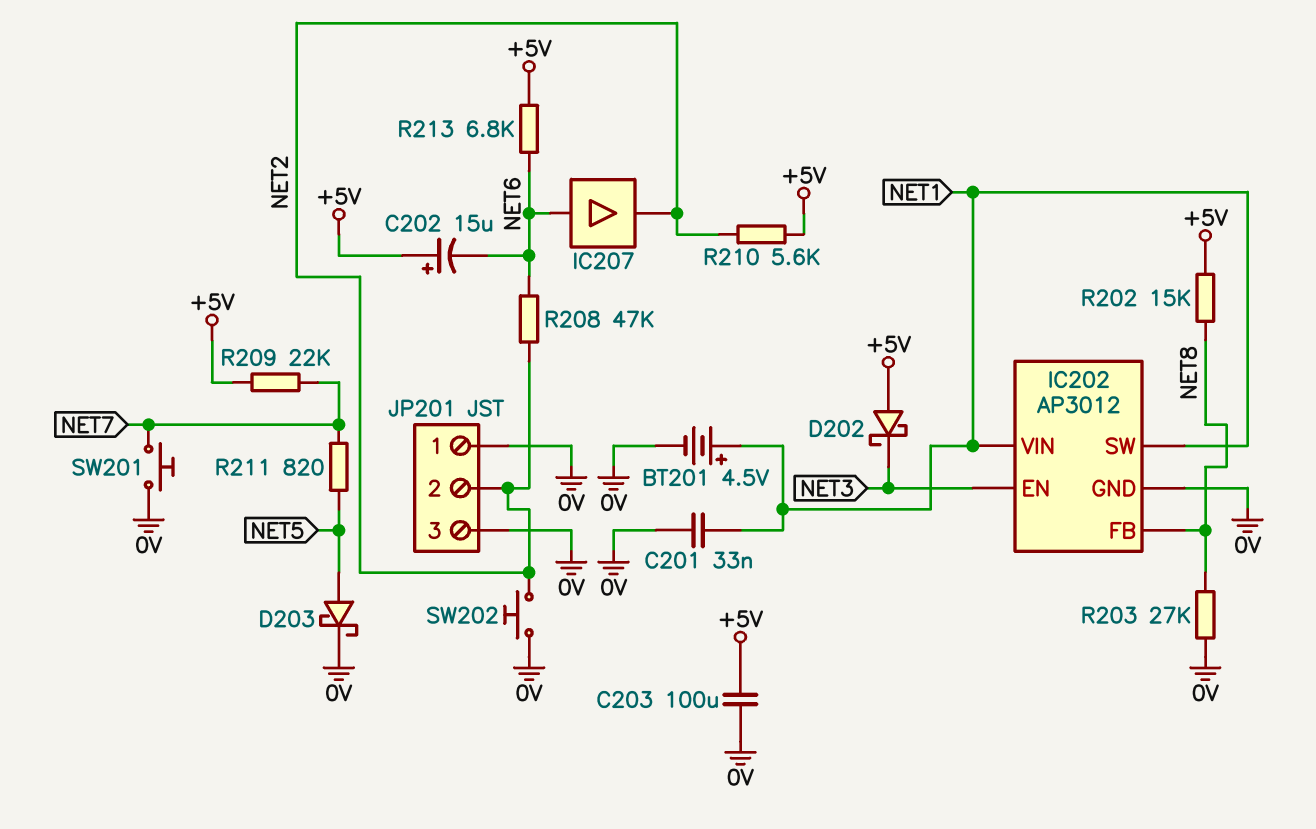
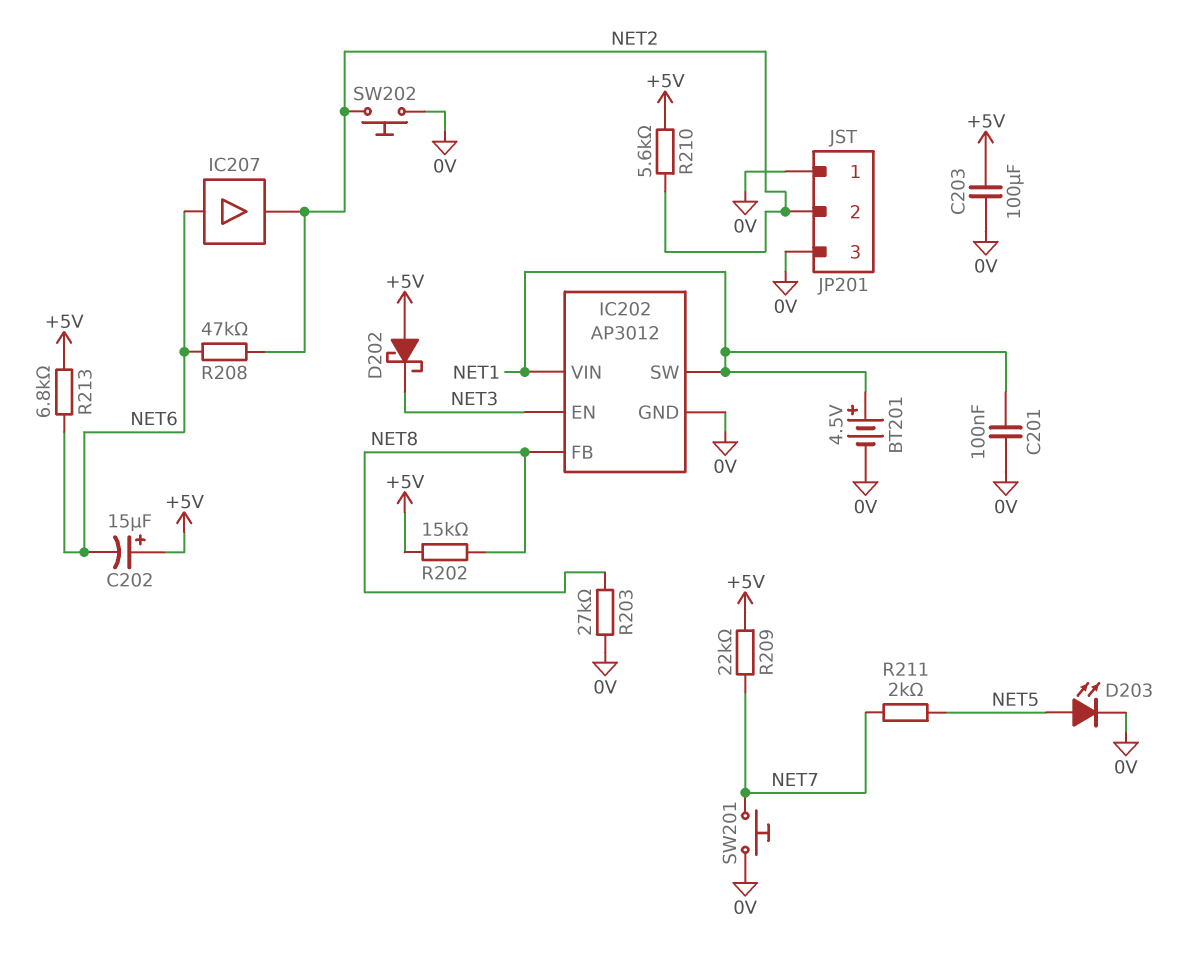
C201: 33nF (0V, NET1) -> 100nF (0V, NET1)
D203: schottky (A NET5, K 0V) -> LED (A NET5, K 0V)
R211: 820 (NET5, NET7) -> 2k (NET5, NET7)

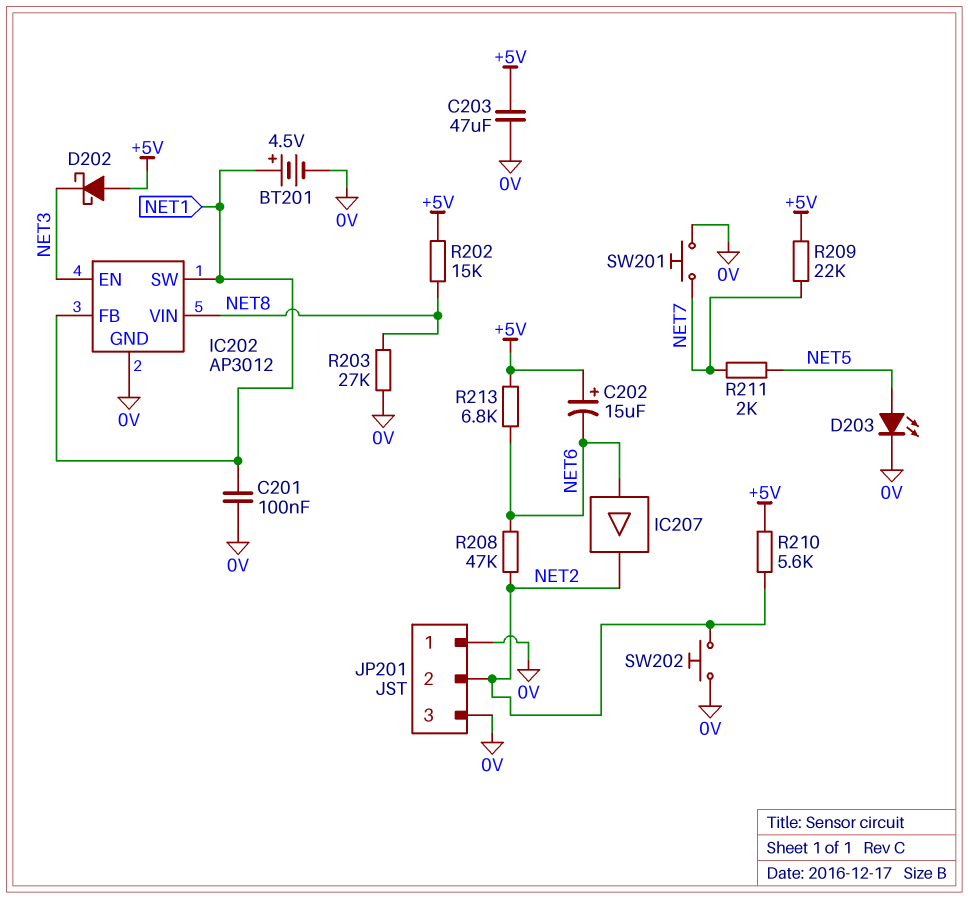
C203: 100uF (+5V, 0V) -> 47uF (+5V, 0V)
IC202 pin FB: NET8 -> NET1
IC202 pin VIN: NET1 -> NET8

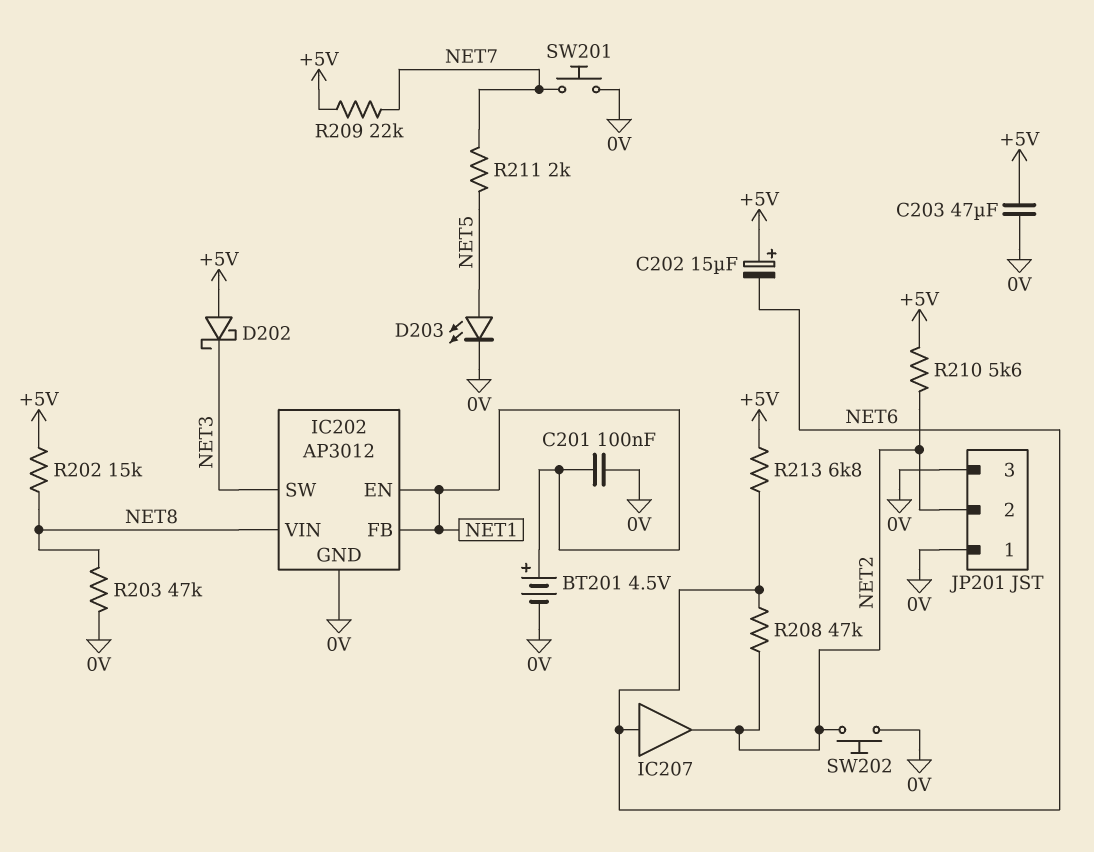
IC202 pin EN: NET3 -> NET1
IC202 pin SW: NET1 -> NET3
R203: 27k (0V, NET8) -> 47k (0V, NET8)

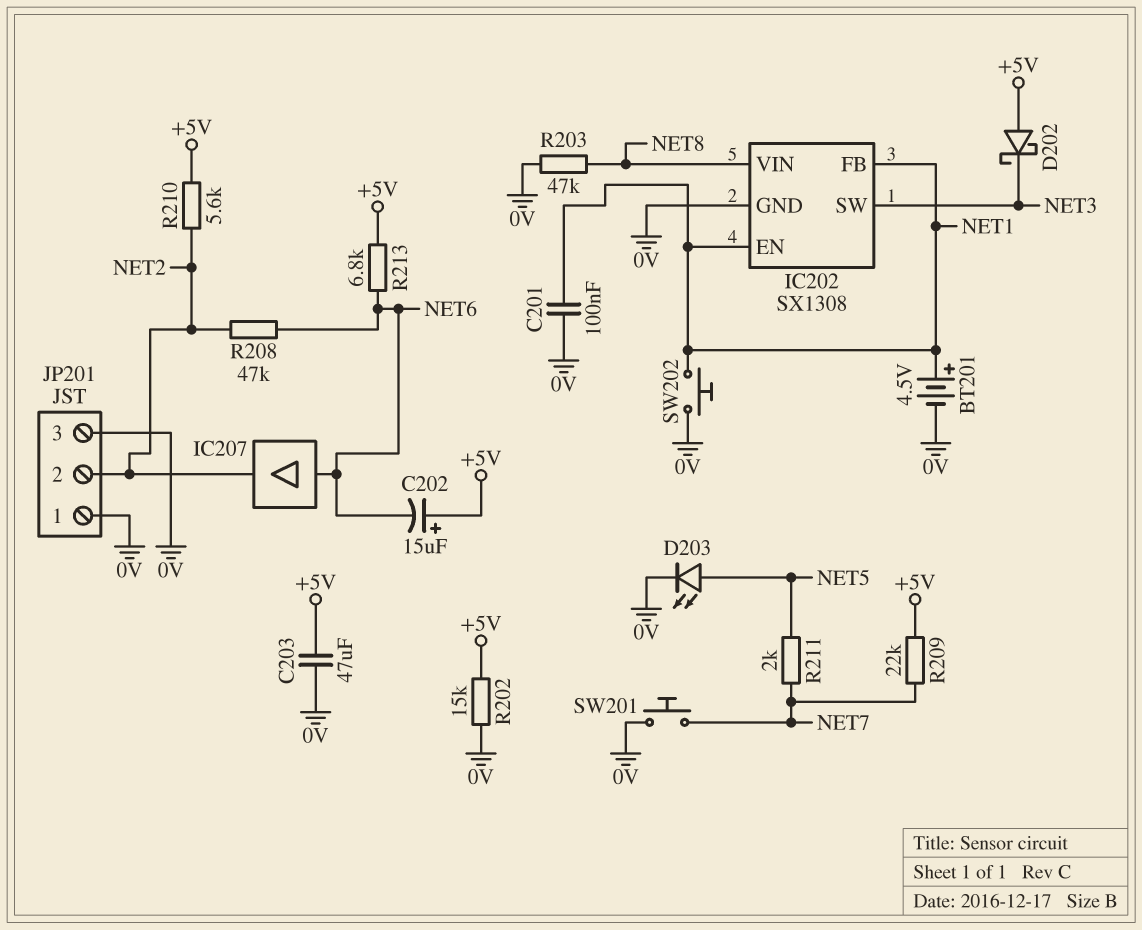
IC202: AP3012 -> SX1308
R202: 15k (+5V, NET8) -> 15k (+5V, 0V)
SW202: button (0V, NET2) -> button (0V, NET1)

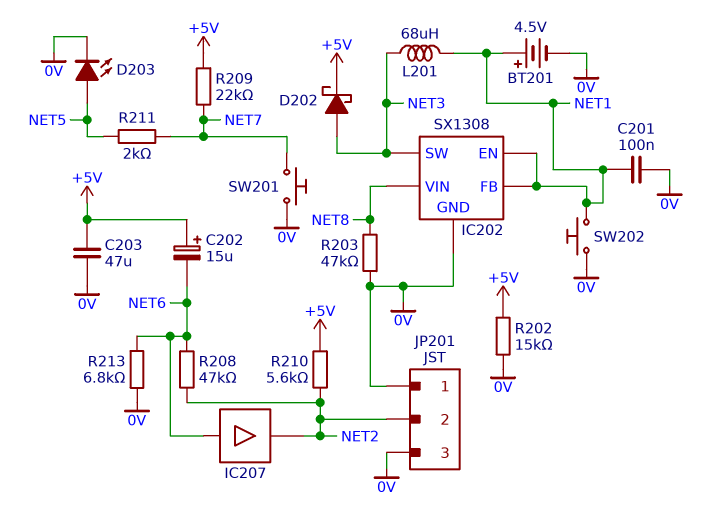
D202: schottky (A +5V, K NET3) -> schottky (A NET3, K +5V)
L201: none -> 68uH (NET1, NET3)
R213: 6.8k (+5V, NET6) -> 6.8k (0V, NET6)

